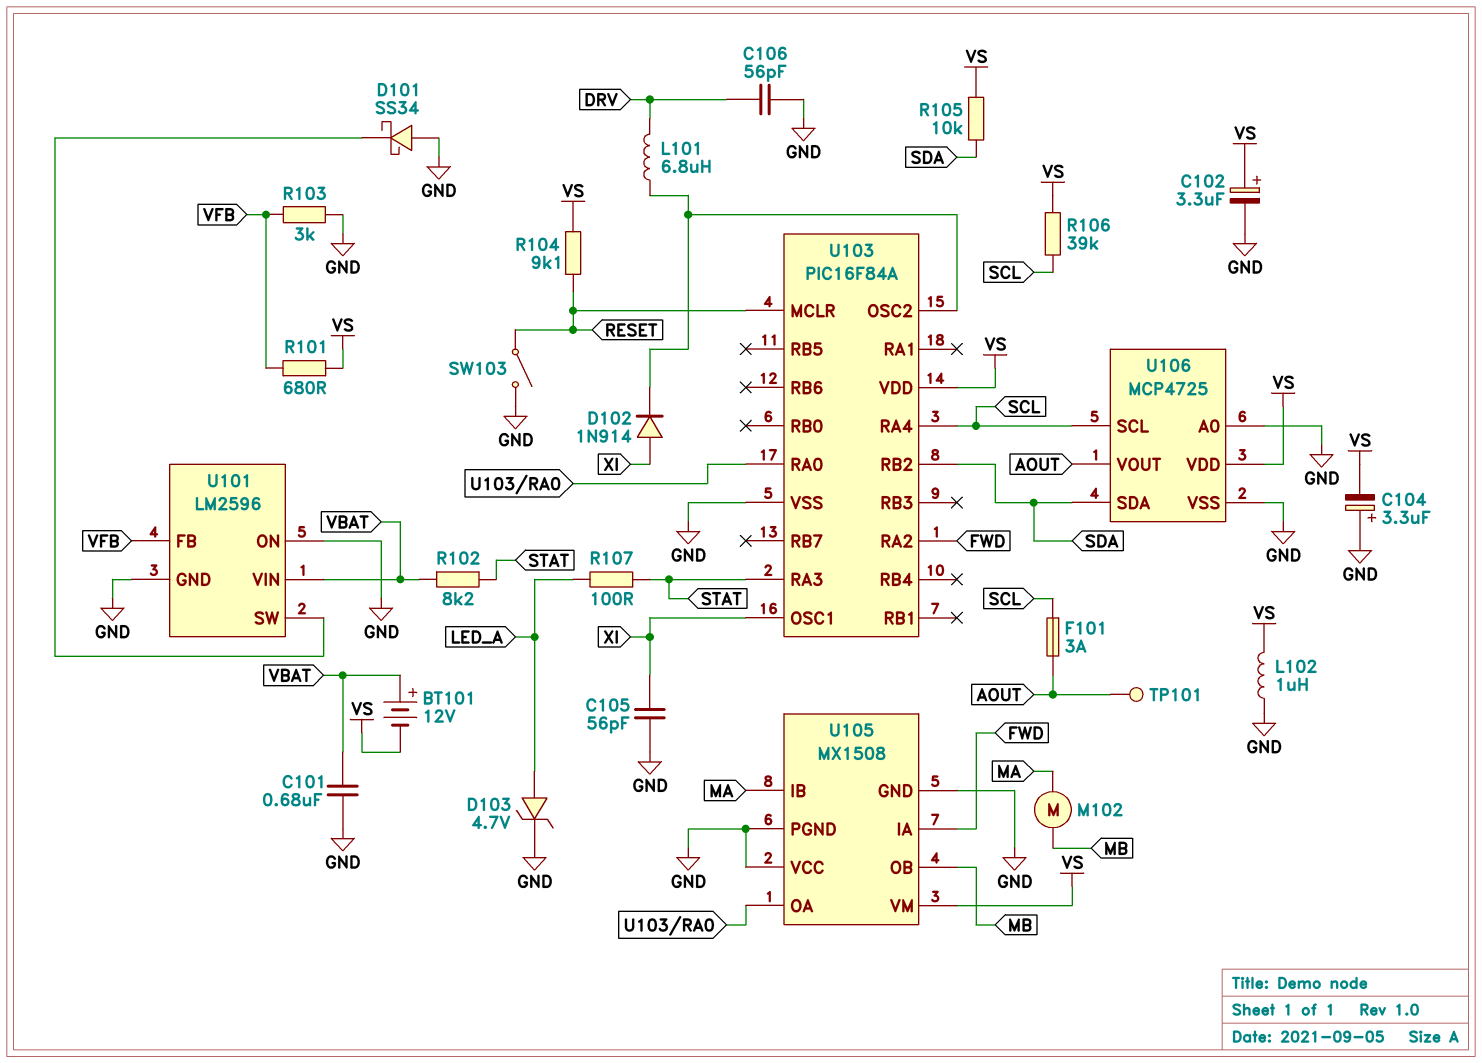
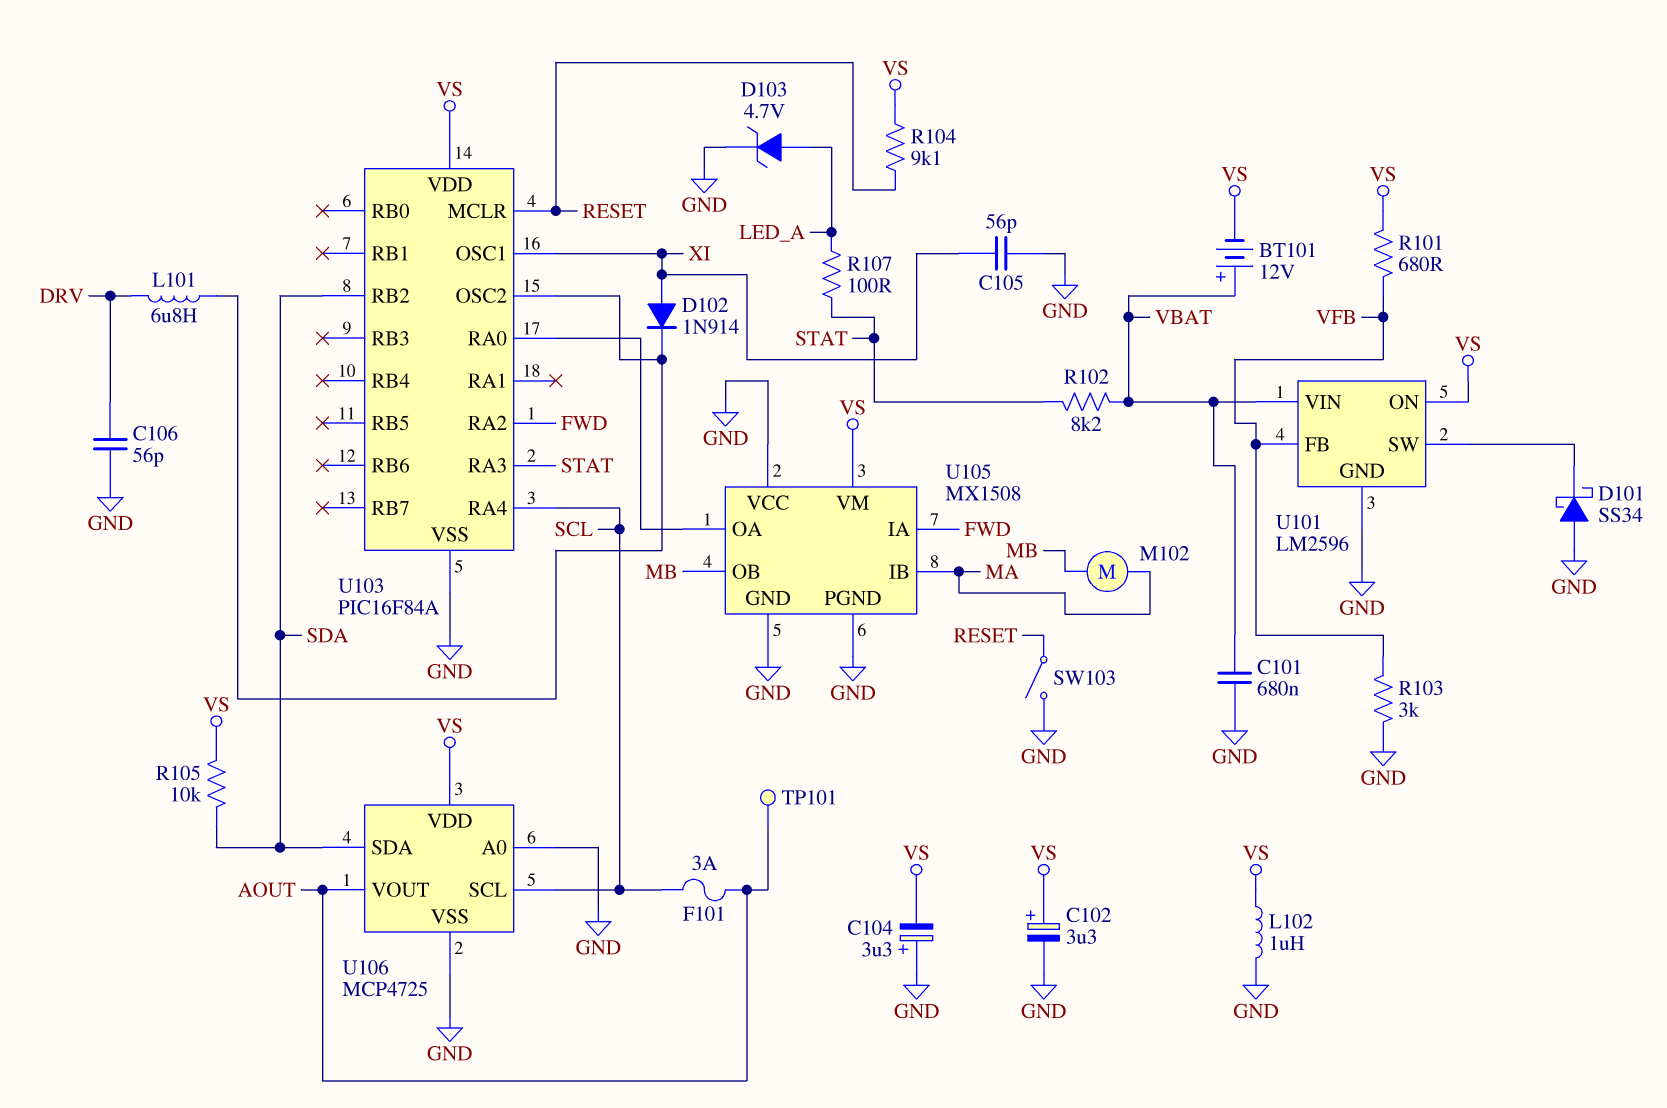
R106: 39k (SCL, VS) -> none
U101 pin ON: GND -> VS

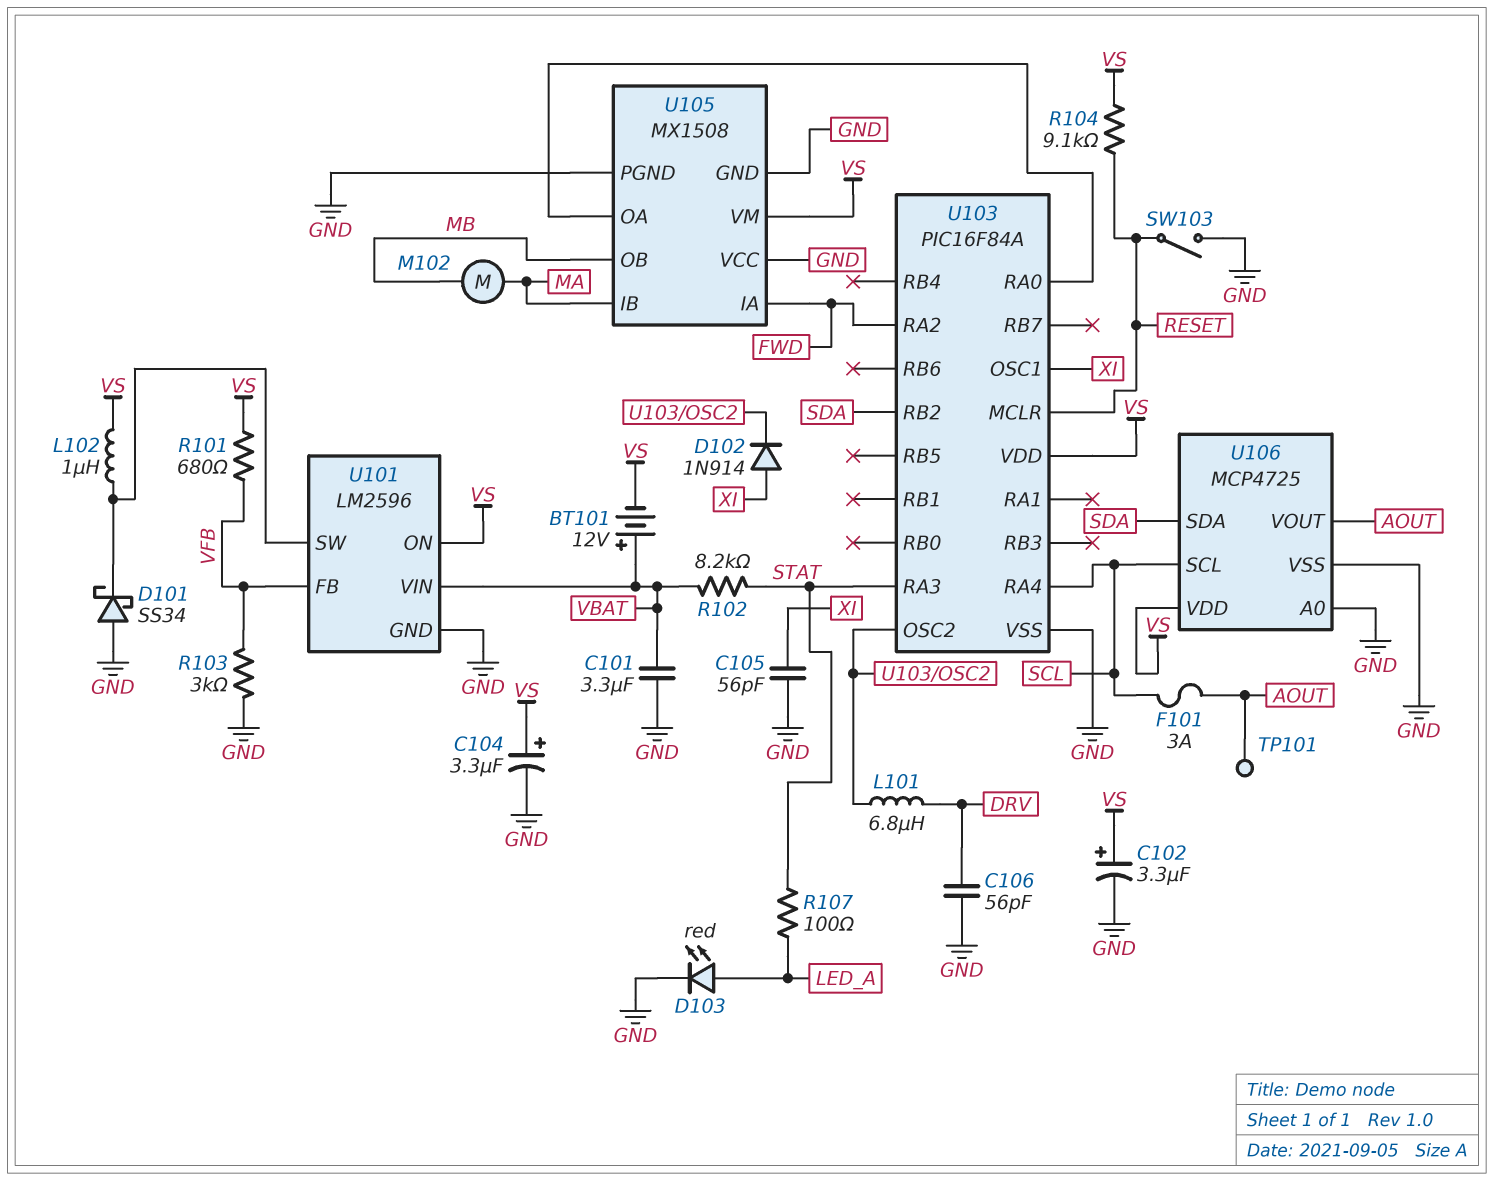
C101: 680nF (GND, VBAT) -> 3.3uF (GND, VBAT)
C104: 3.3uF (plus GND, minus VS) -> 3.3uF (plus VS, minus GND)
D103: zener 4.7V (A LED_A, K GND) -> LED red (A LED_A, K GND)
L102: 1uH (GND, VS) -> 1uH (U101/SW, VS)
R105: 10k (SDA, VS) -> none

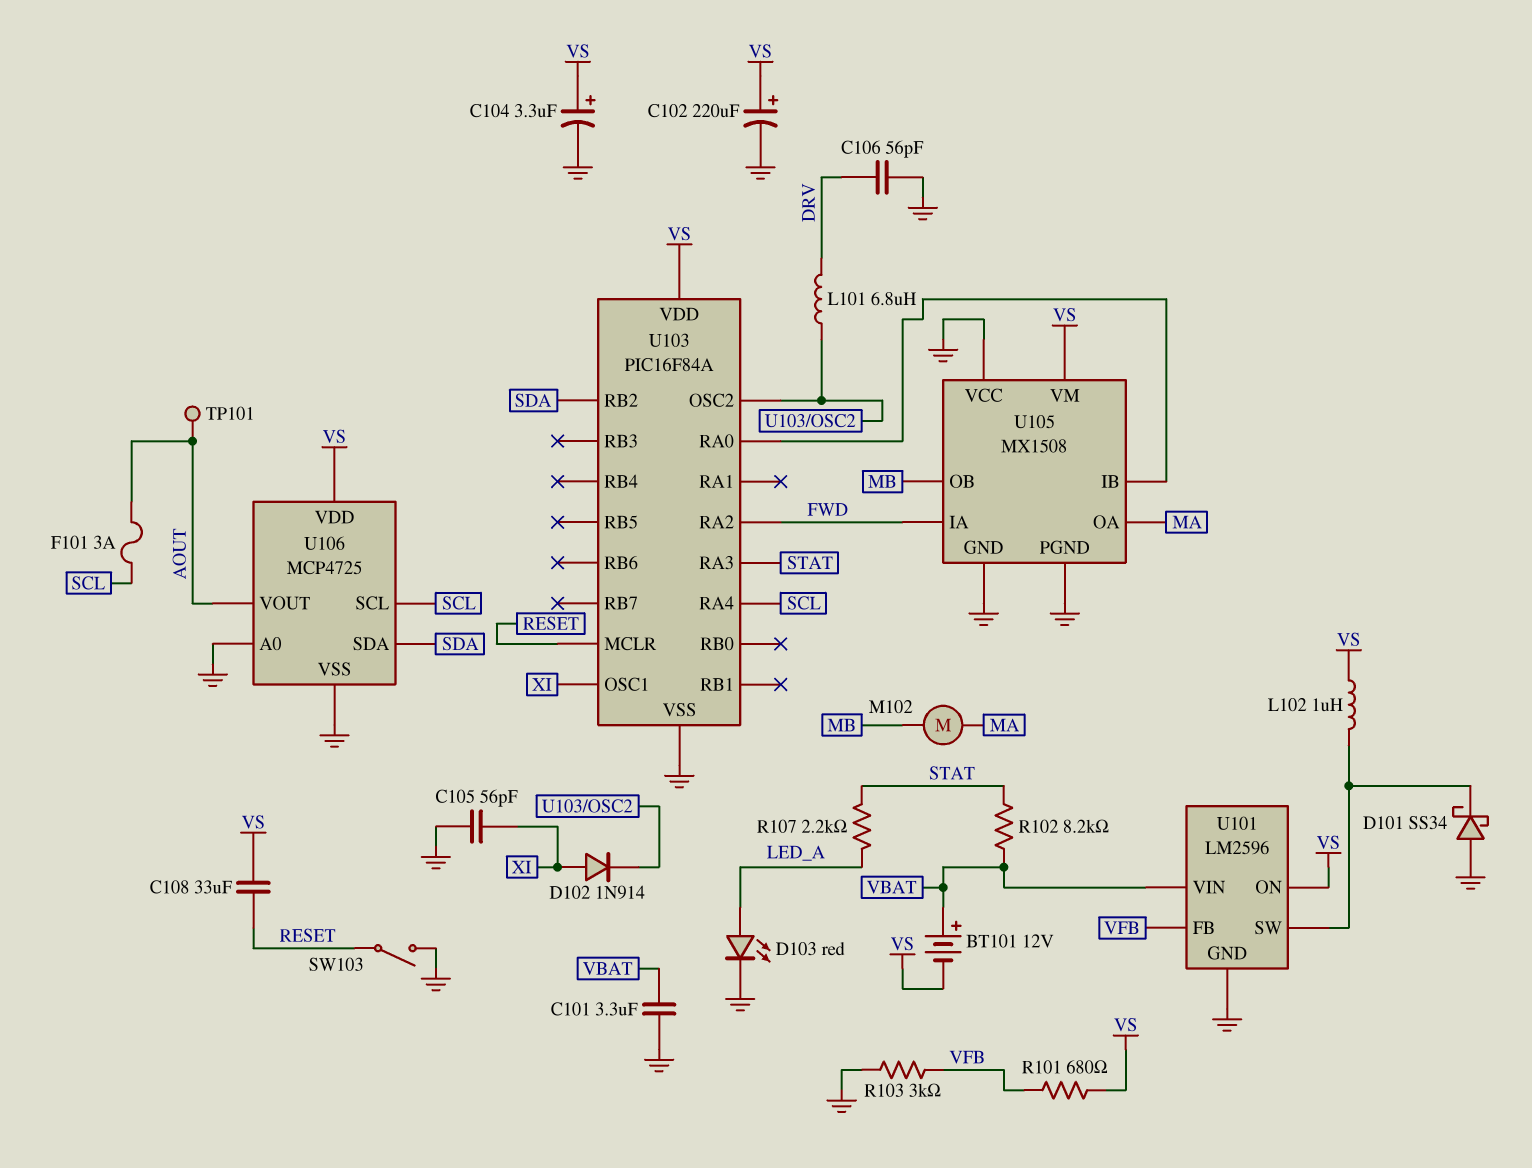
C102: 3.3uF (plus VS, minus GND) -> 220uF (plus VS, minus GND)
C108: none -> 33uF (RESET, VS)
R104: 9.1k (RESET, VS) -> none
R107: 100 (LED_A, STAT) -> 2.2k (LED_A, STAT)
U105 pin IB: MA -> U103/RA0
U105 pin OA: U103/RA0 -> MA

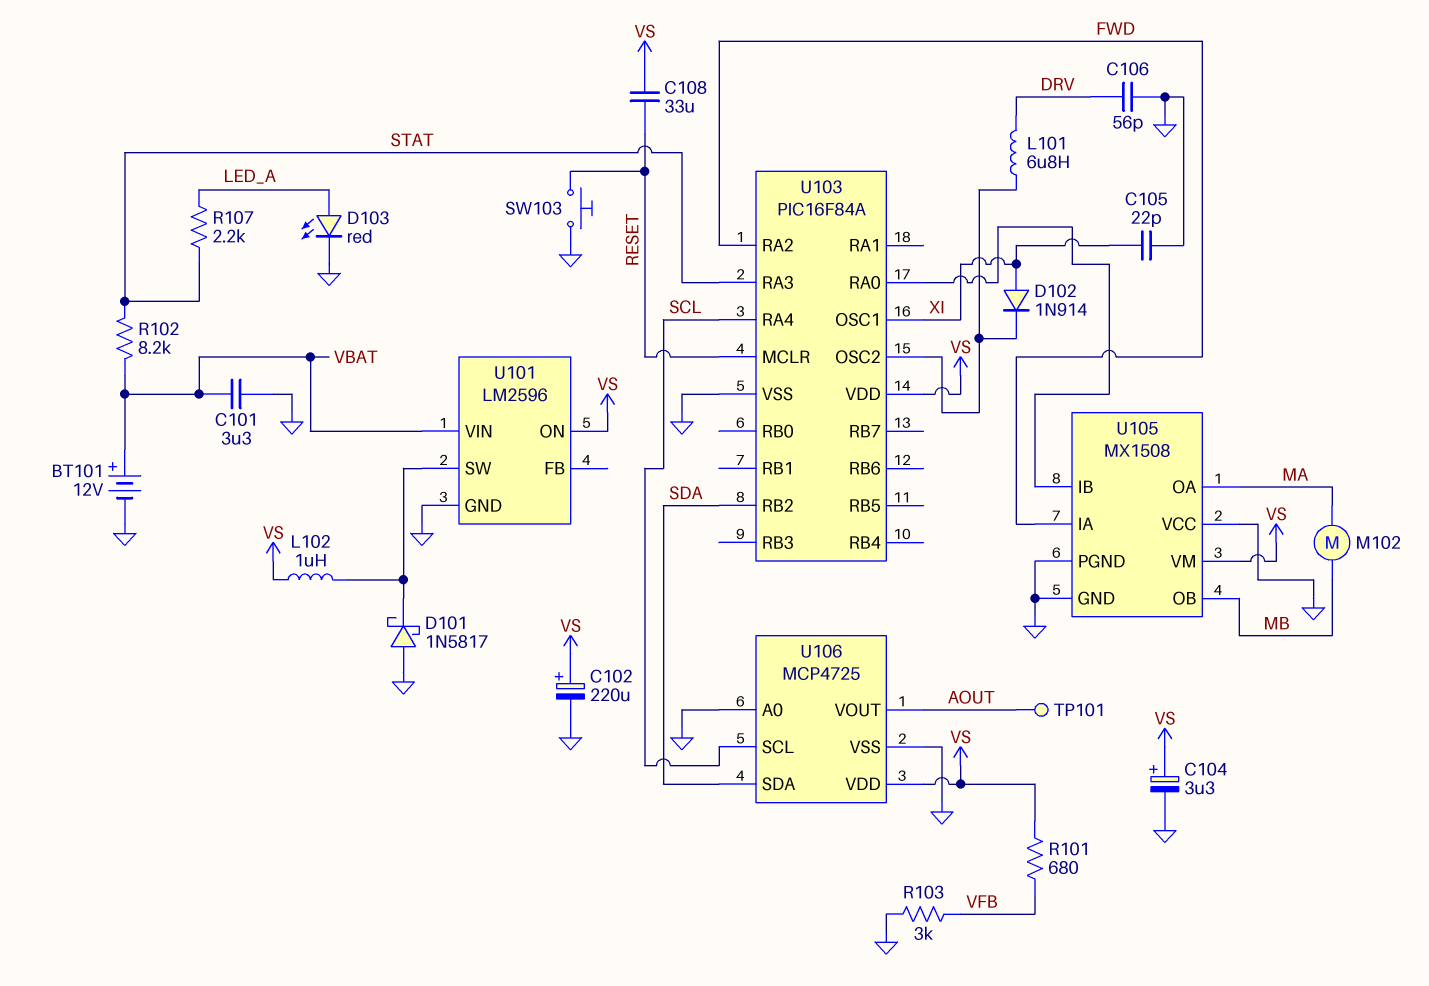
BT101: 12V (plus VBAT, minus VS) -> 12V (plus VBAT, minus GND)
C105: 56pF (GND, XI) -> 22pF (GND, XI)
D101: schottky SS34 (A GND, K U101/SW) -> schottky 1N5817 (A GND, K U101/SW)
F101: 3A (AOUT, SCL) -> none
SW103: switch (GND, RESET) -> button (GND, RESET)
U101 pin FB: VFB -> none

